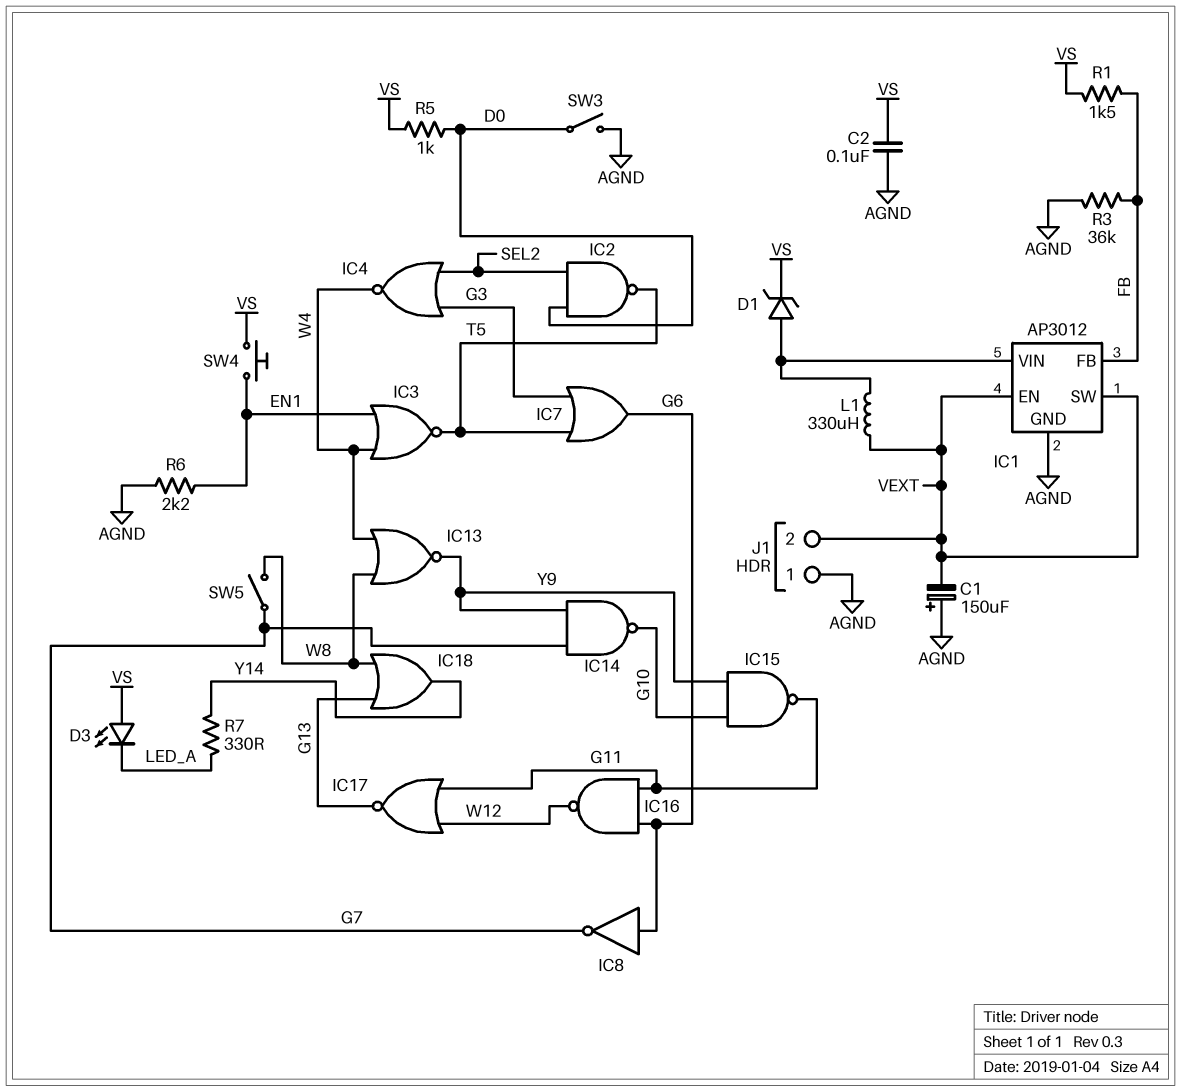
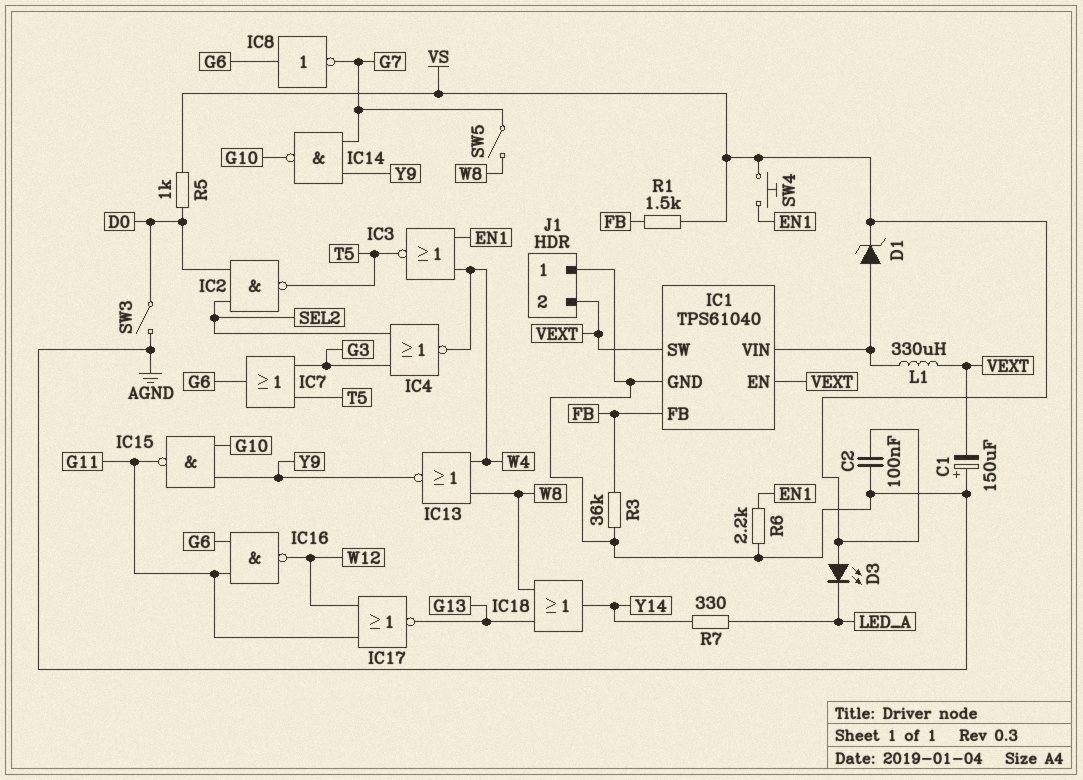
IC1: AP3012 -> TPS61040

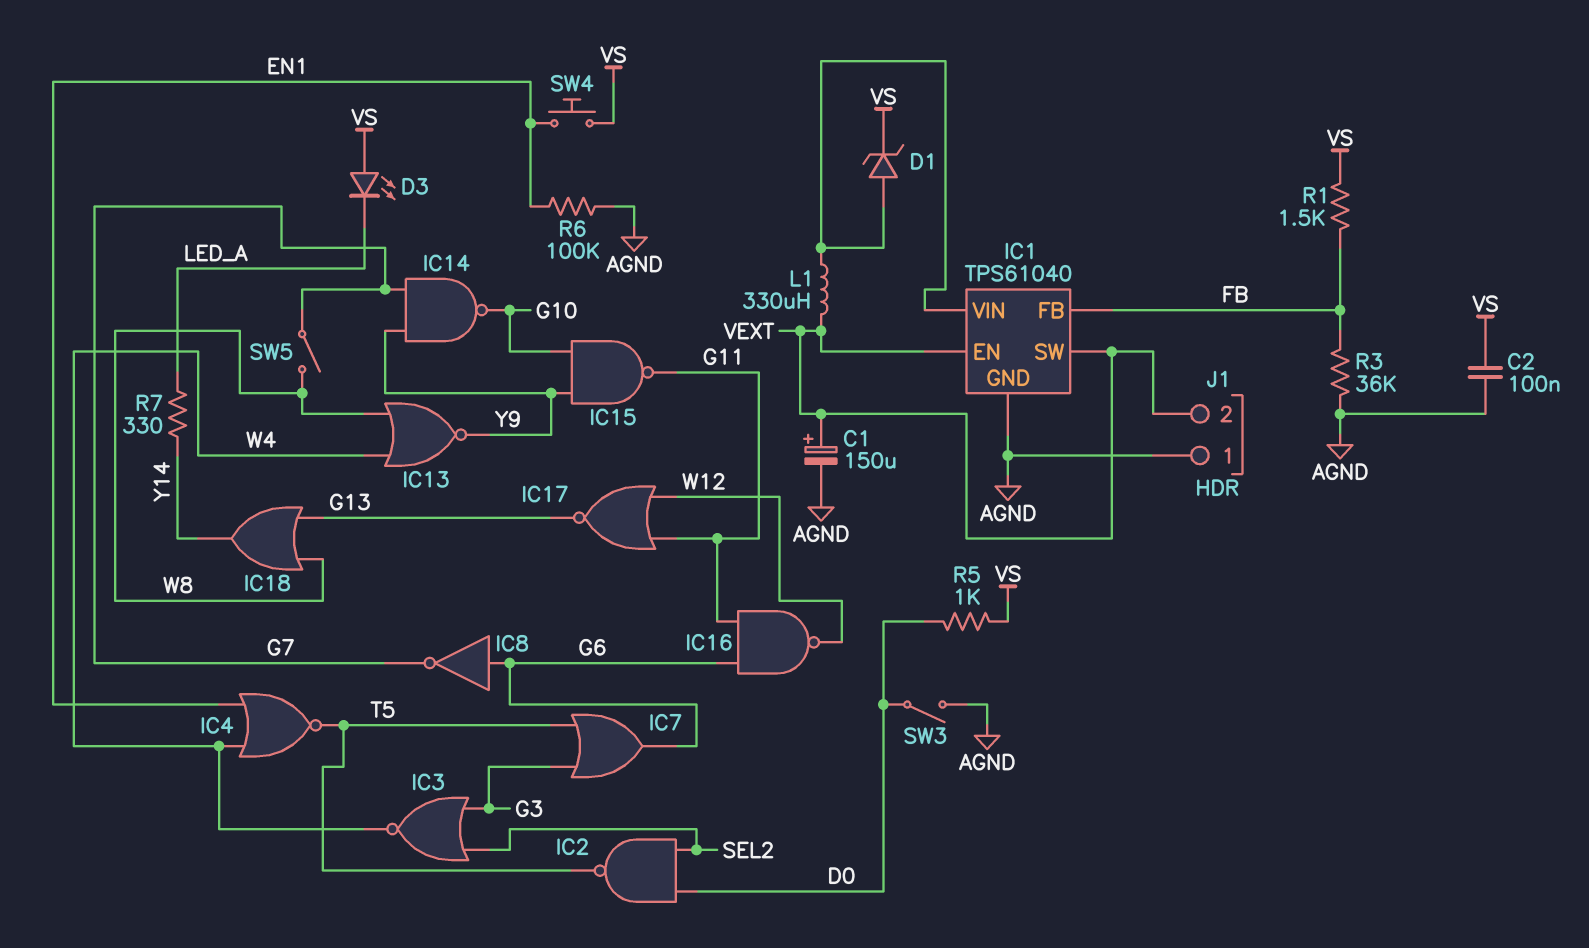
C1: 150uF (plus AGND, minus VEXT) -> 150uF (plus VEXT, minus AGND)
IC3: NOR (in EN1, in W4, out T5) -> NOR (in G3, in SEL2, out W4)
IC4: NOR (in G3, in SEL2, out W4) -> NOR (in EN1, in W4, out T5)
R6: 2.2k (AGND, EN1) -> 100k (AGND, EN1)

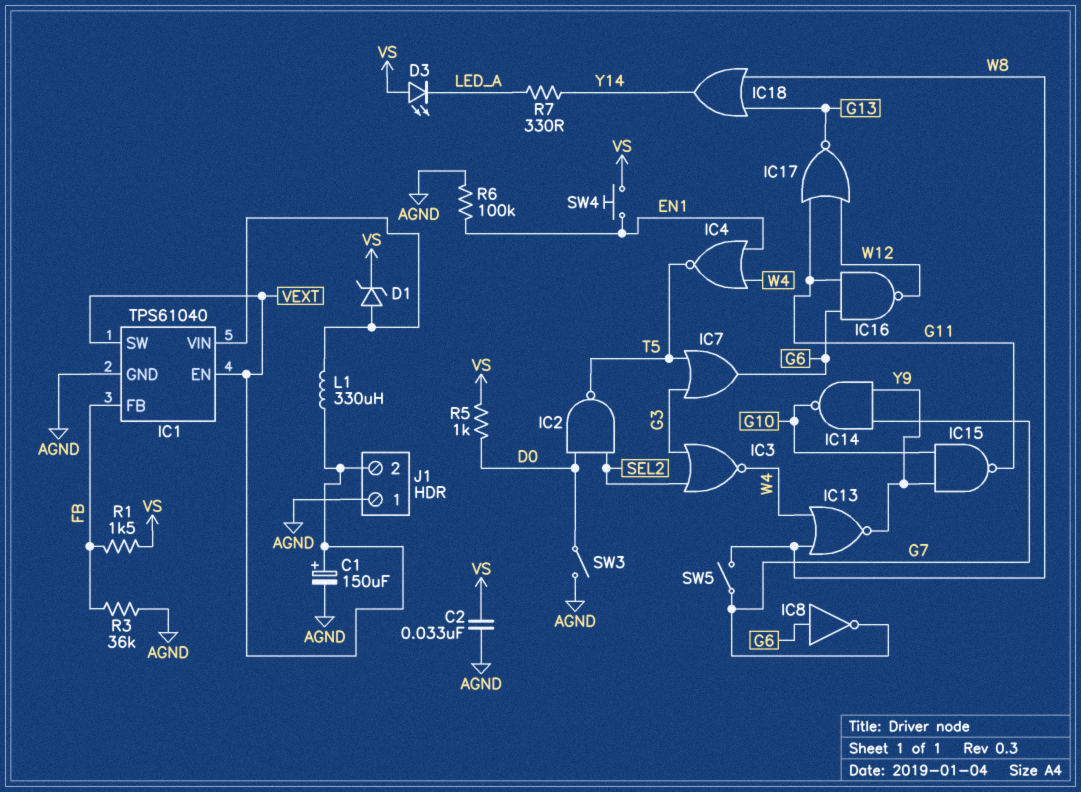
C2: 100nF (AGND, VS) -> 33nF (AGND, VS)

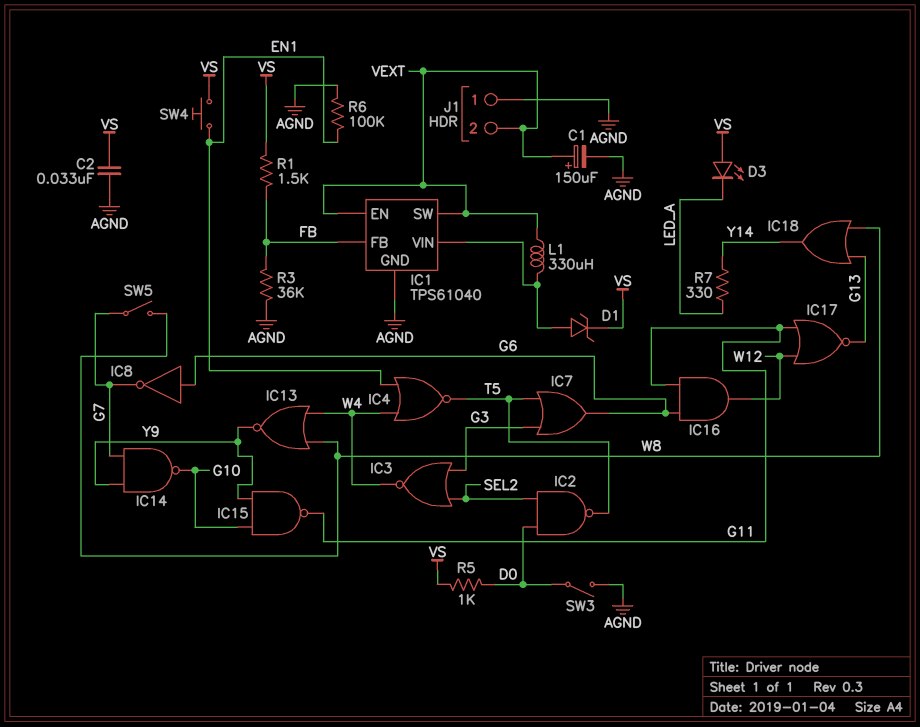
IC16: NAND (in G6, in G11, out W12) -> AND (in G6, in G11, out W12)

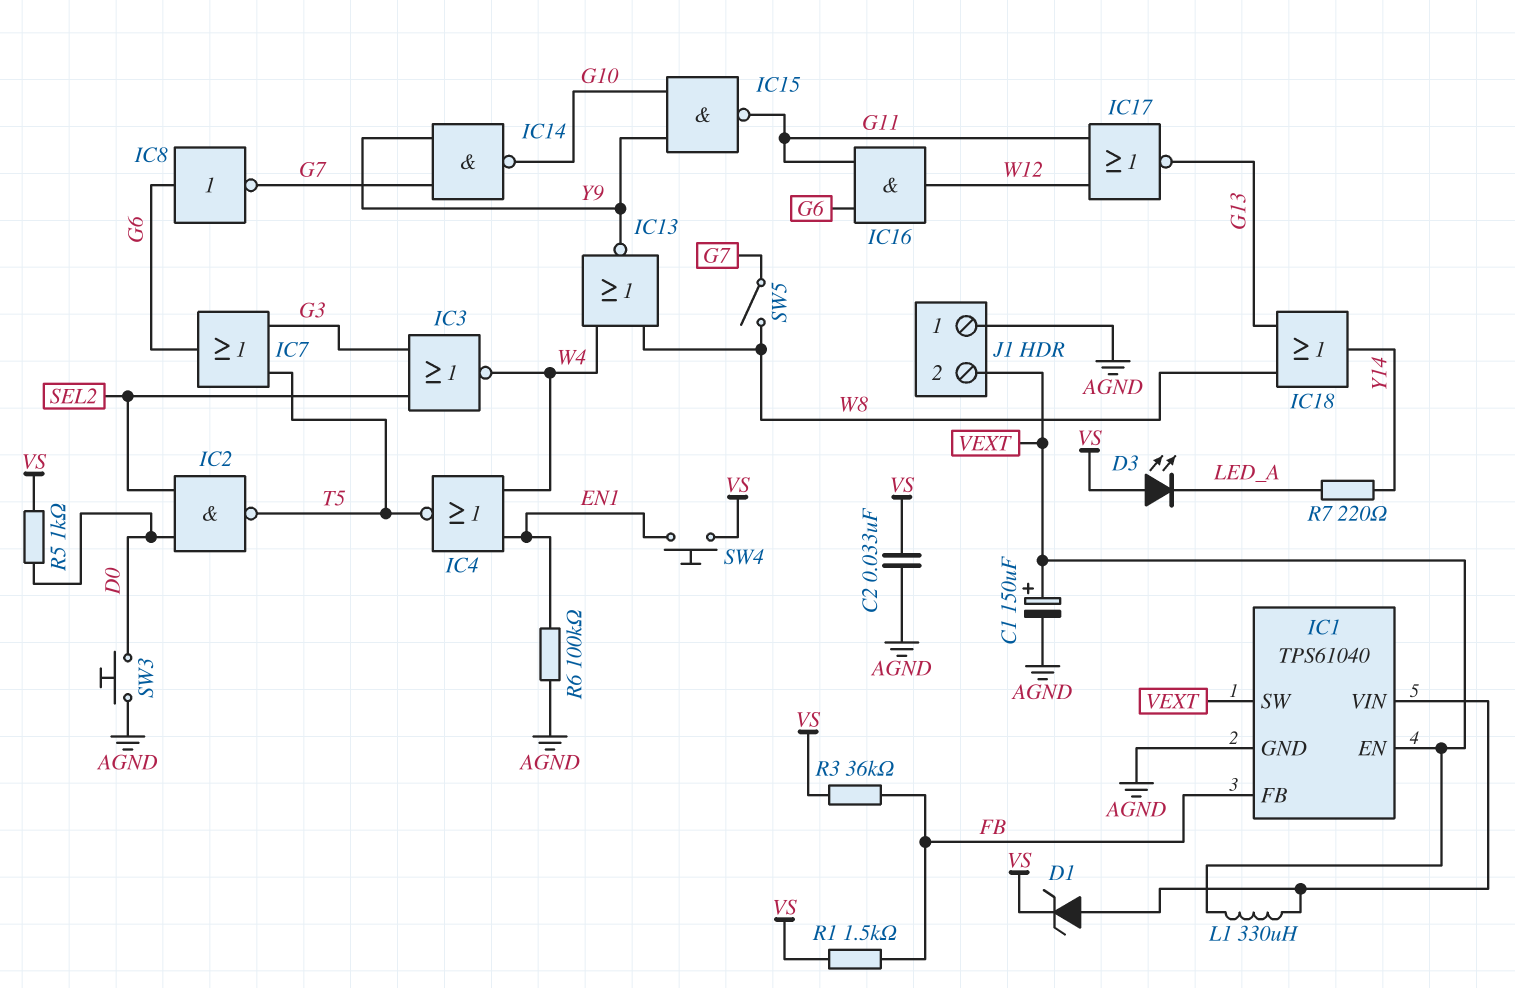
R3: 36k (AGND, FB) -> 36k (FB, VS)
R7: 330 (LED_A, Y14) -> 220 (LED_A, Y14)
SW3: switch (AGND, D0) -> button (AGND, D0)

